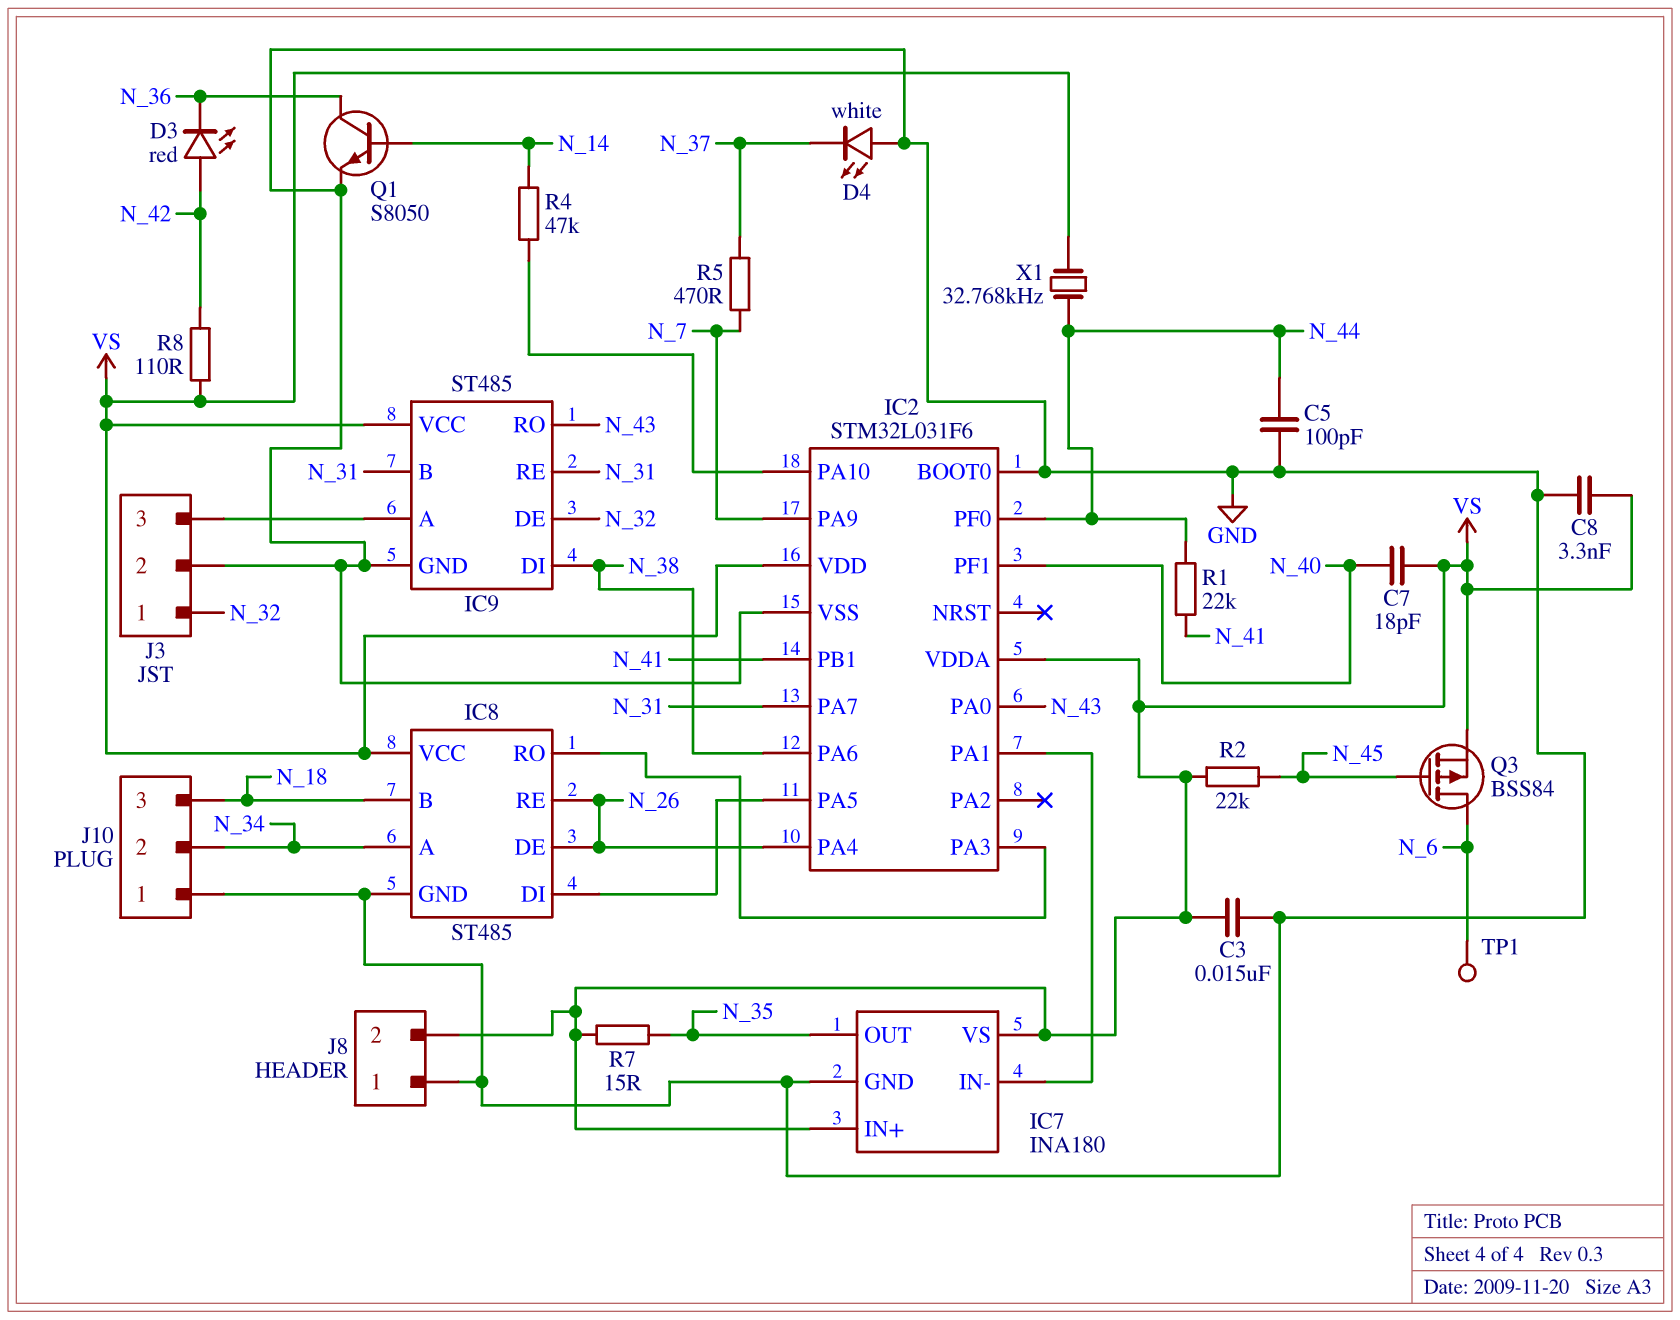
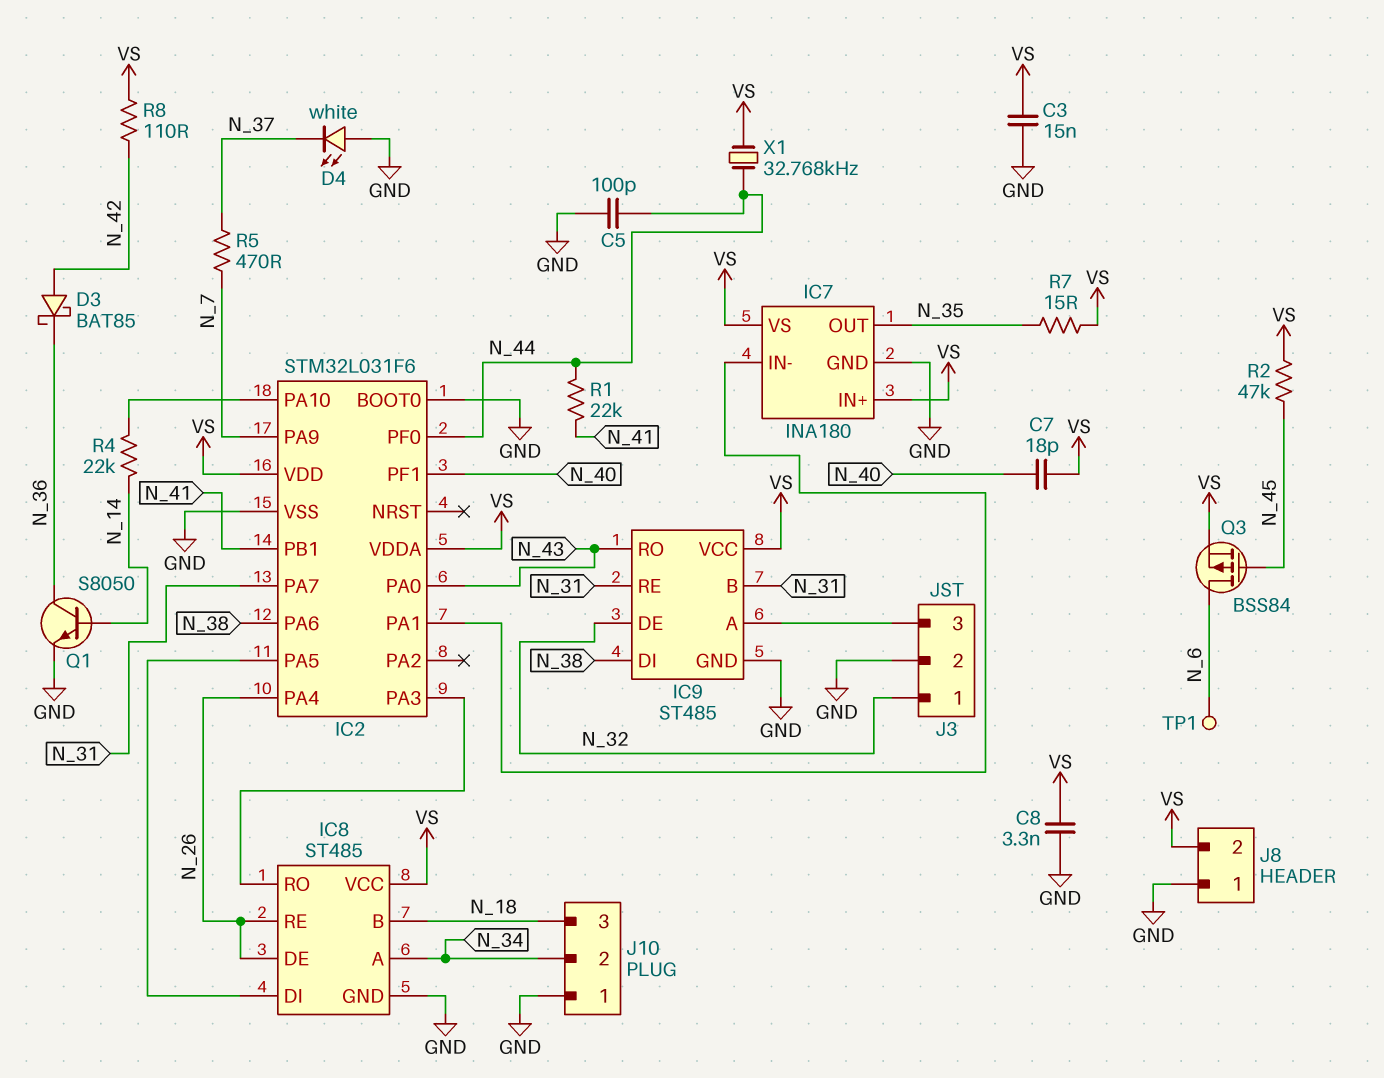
D3: LED red (A N_42, K N_36) -> schottky BAT85 (A N_42, K N_36)
R2: 22k (N_45, VS) -> 47k (N_45, VS)
R4: 47k (IC2/PA10, N_14) -> 22k (IC2/PA10, N_14)

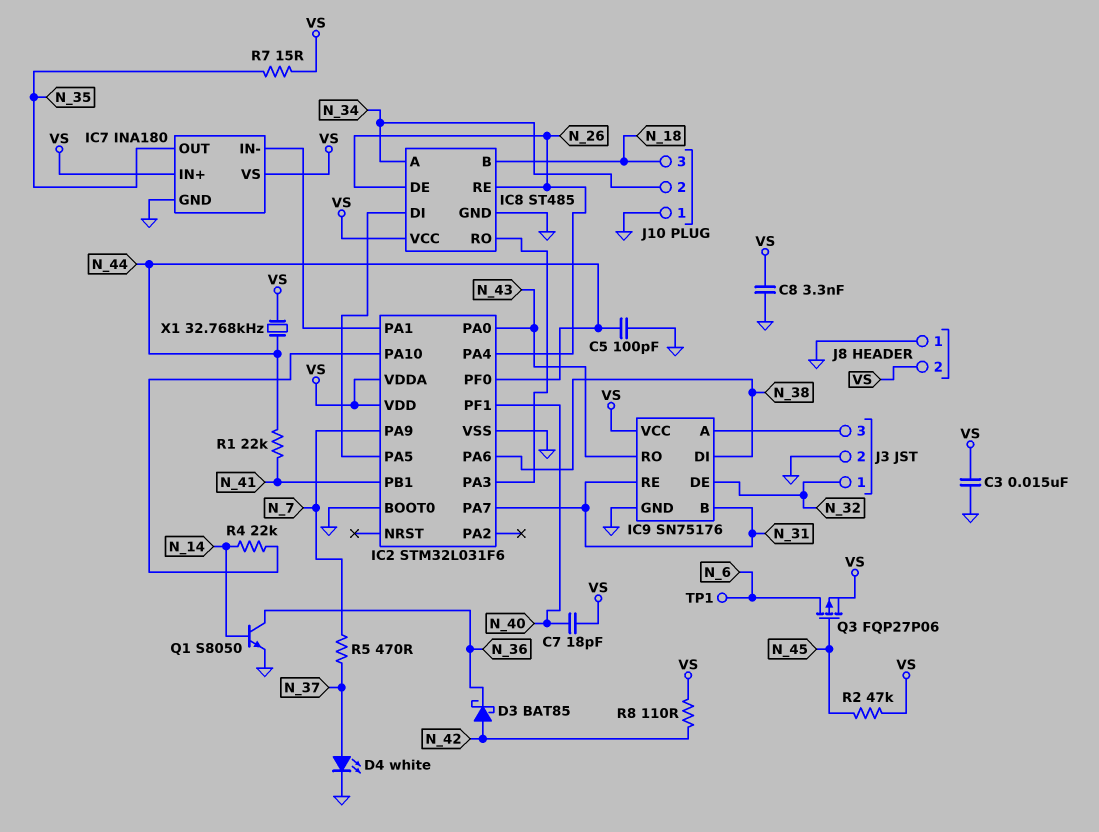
D4: LED white (A GND, K N_37) -> LED white (A N_37, K GND)
IC9: ST485 -> SN75176
Q3: PMOS BSS84 (G N_45, D N_6, S VS) -> PMOS FQP27P06 (G N_45, D N_6, S VS)

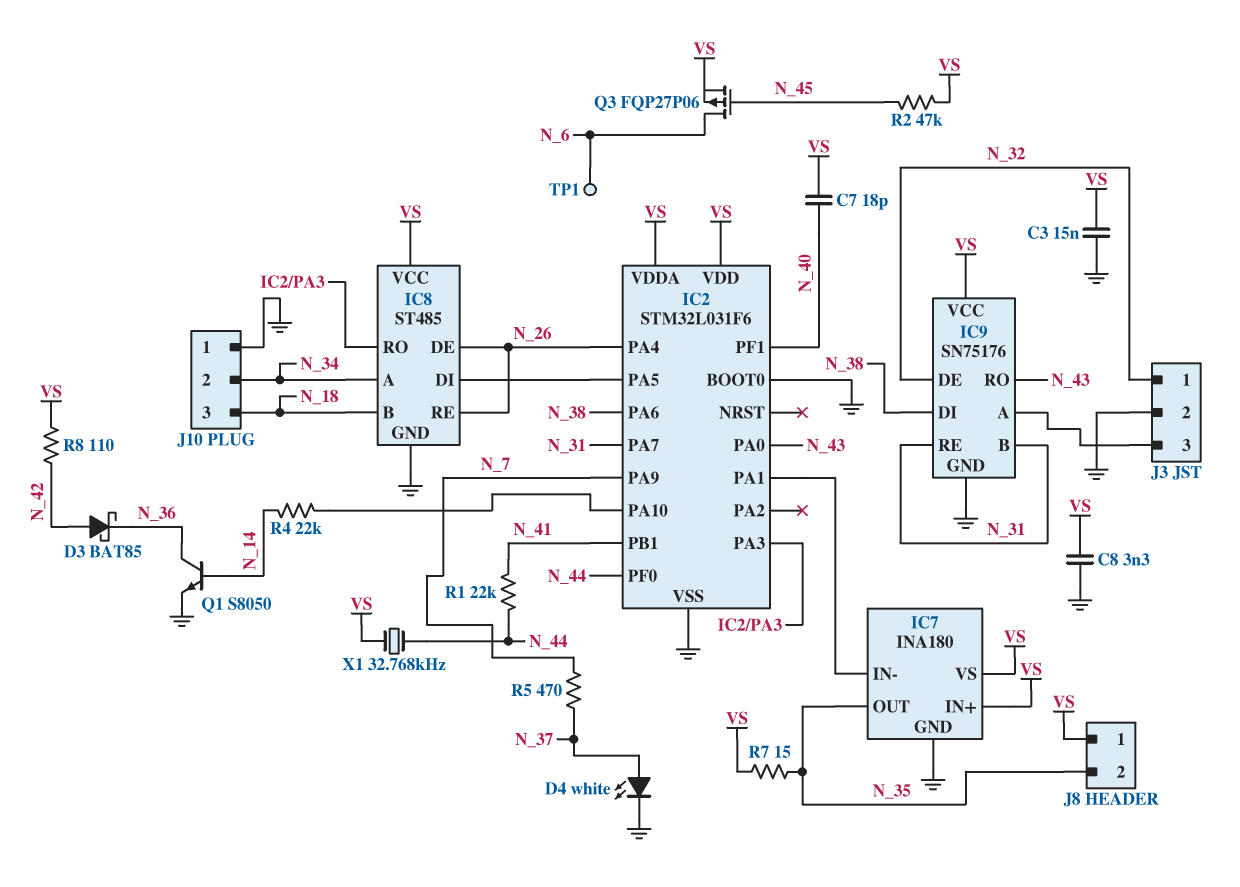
C5: 100pF (GND, N_44) -> none
J8 pin 1: GND -> VS
J8 pin 2: VS -> N_35

